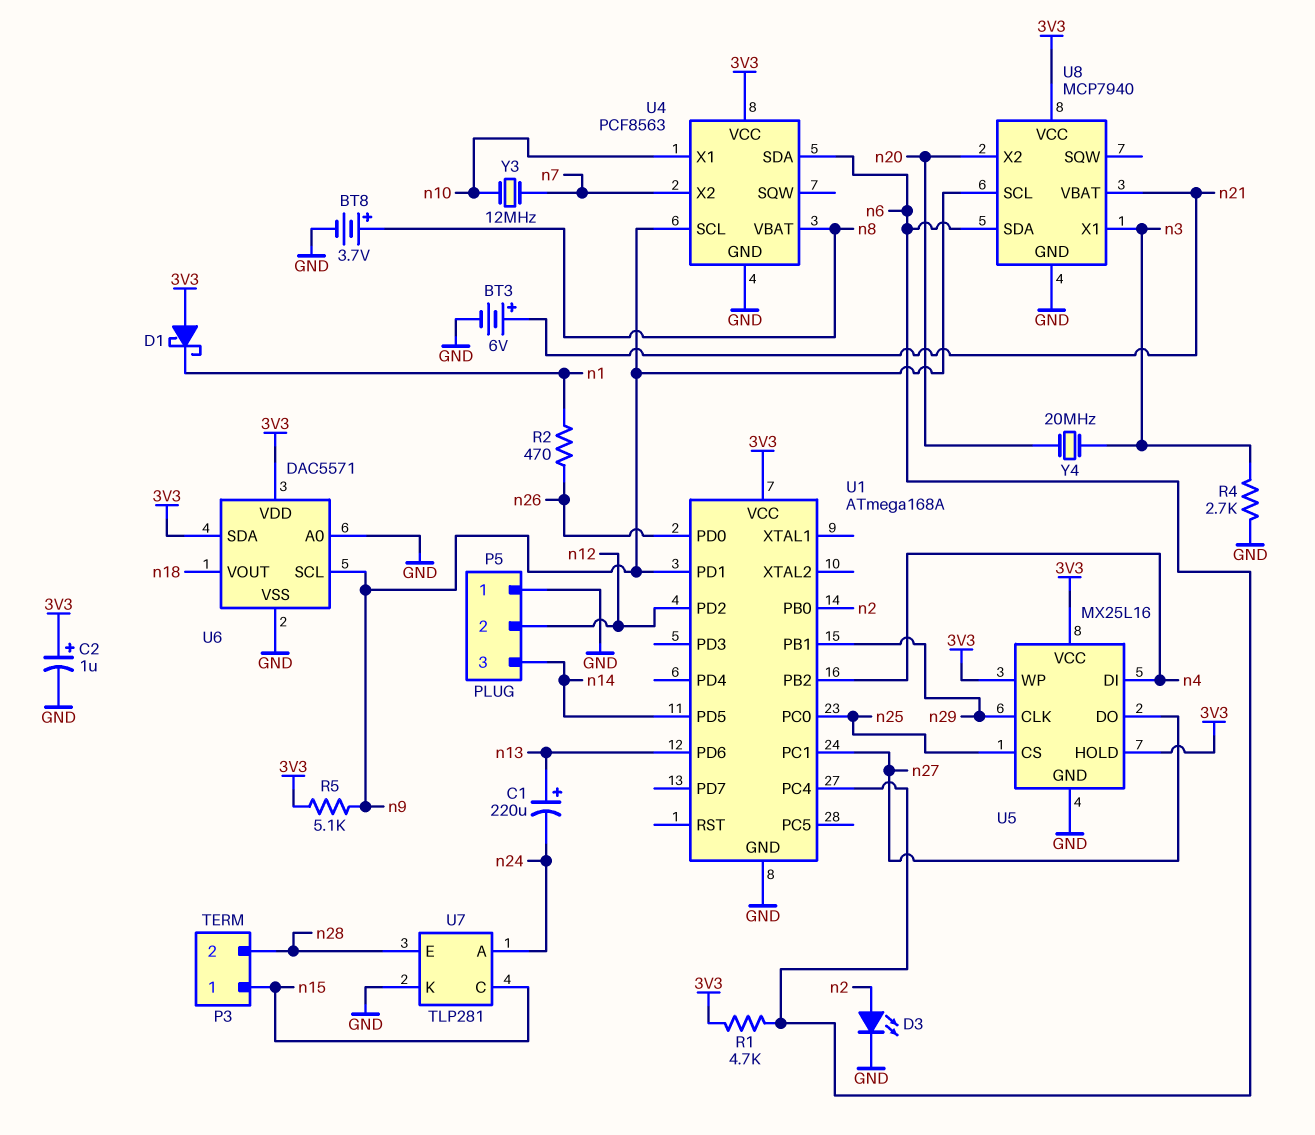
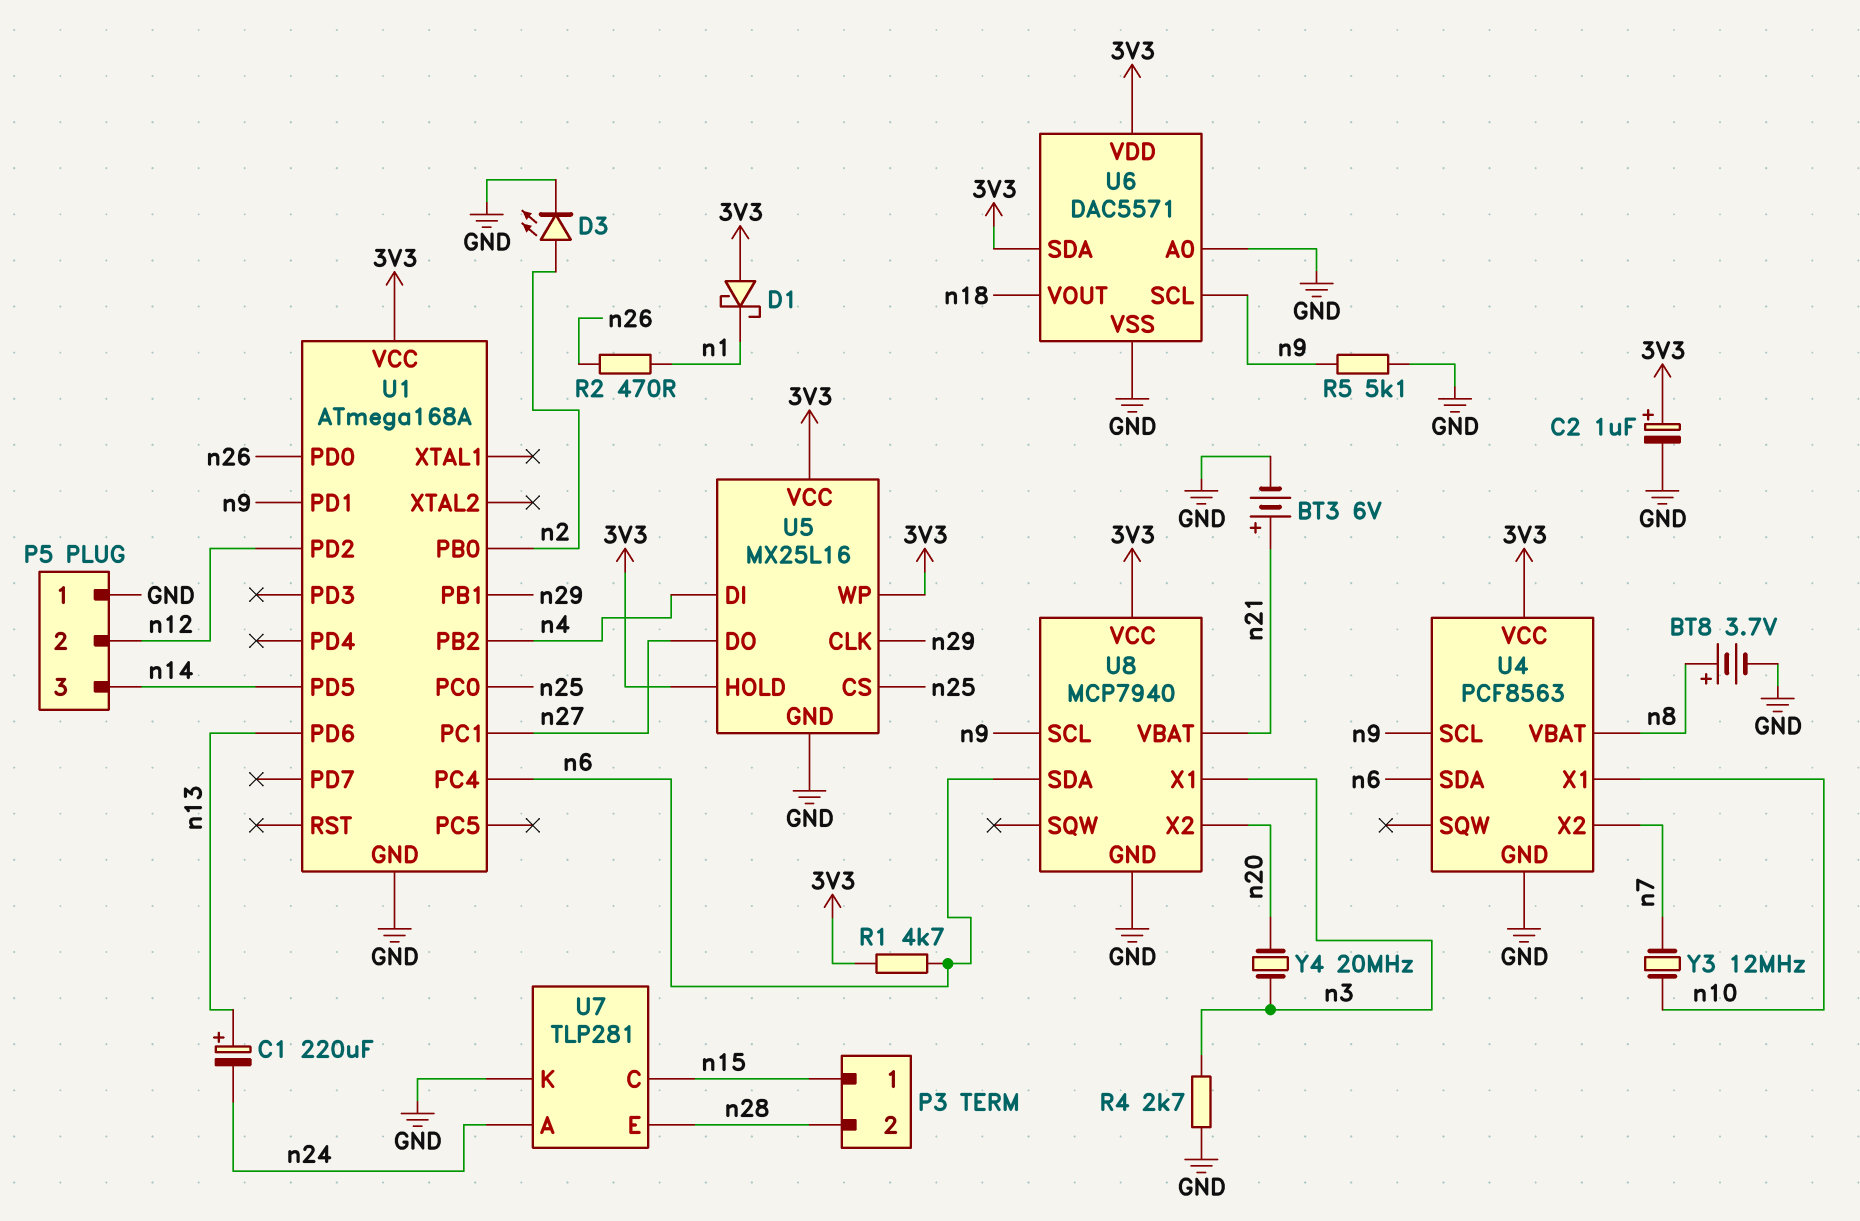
R5: 5.1k (3V3, n9) -> 5.1k (GND, n9)

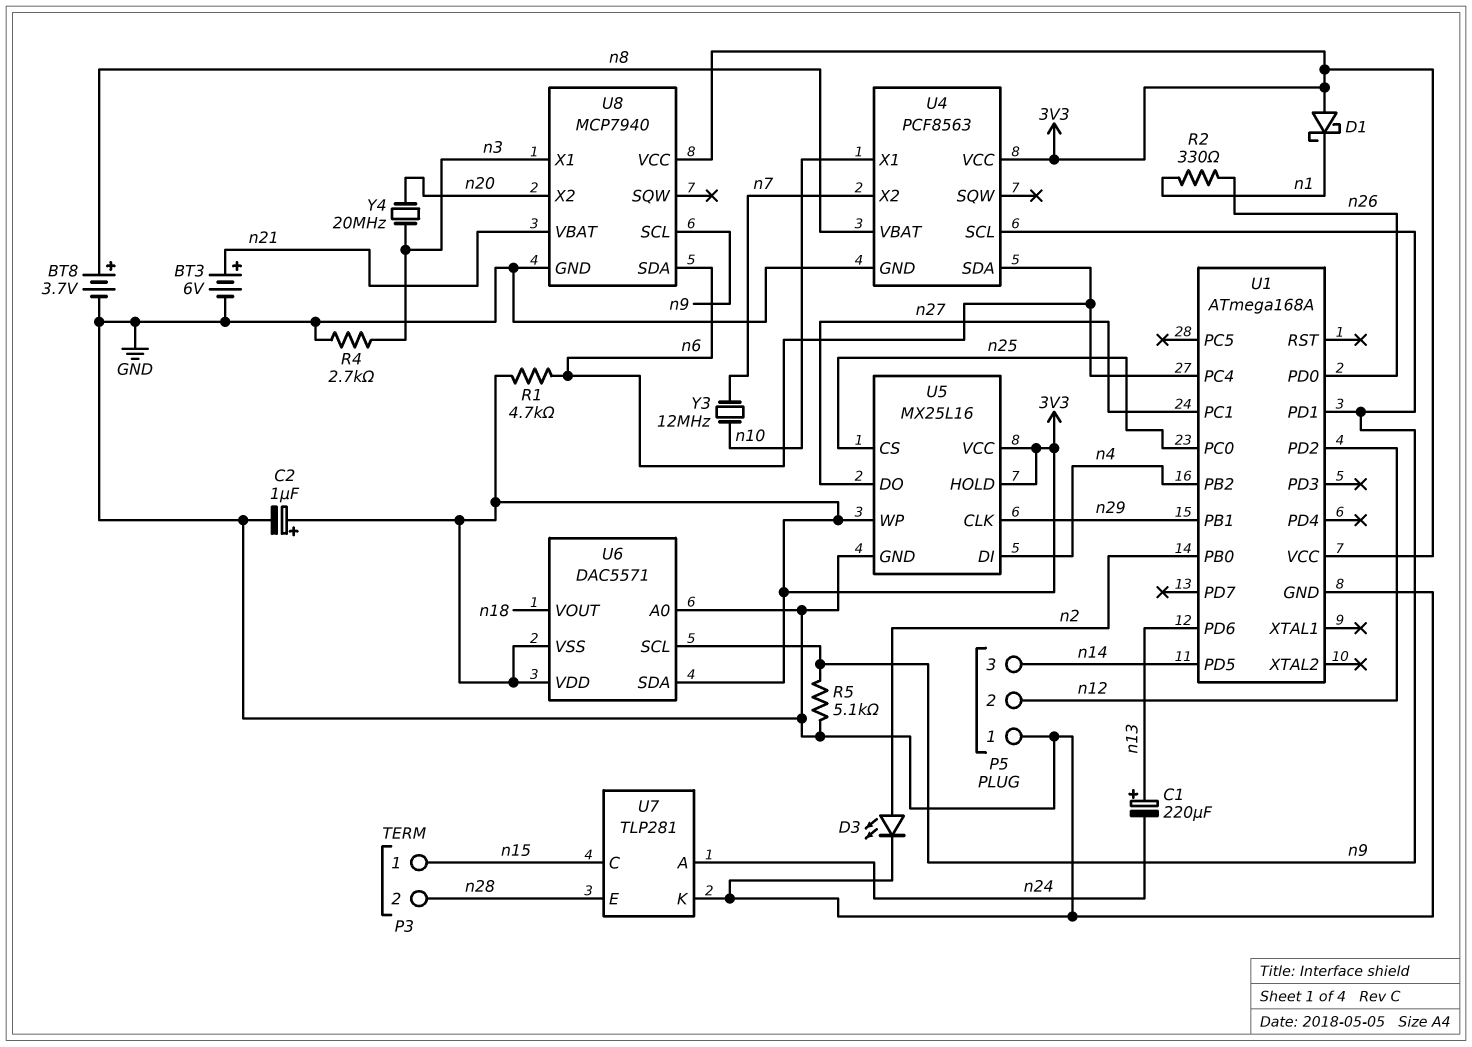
R2: 470 (n1, n26) -> 330 (n1, n26)
U6 pin VSS: GND -> 3V3

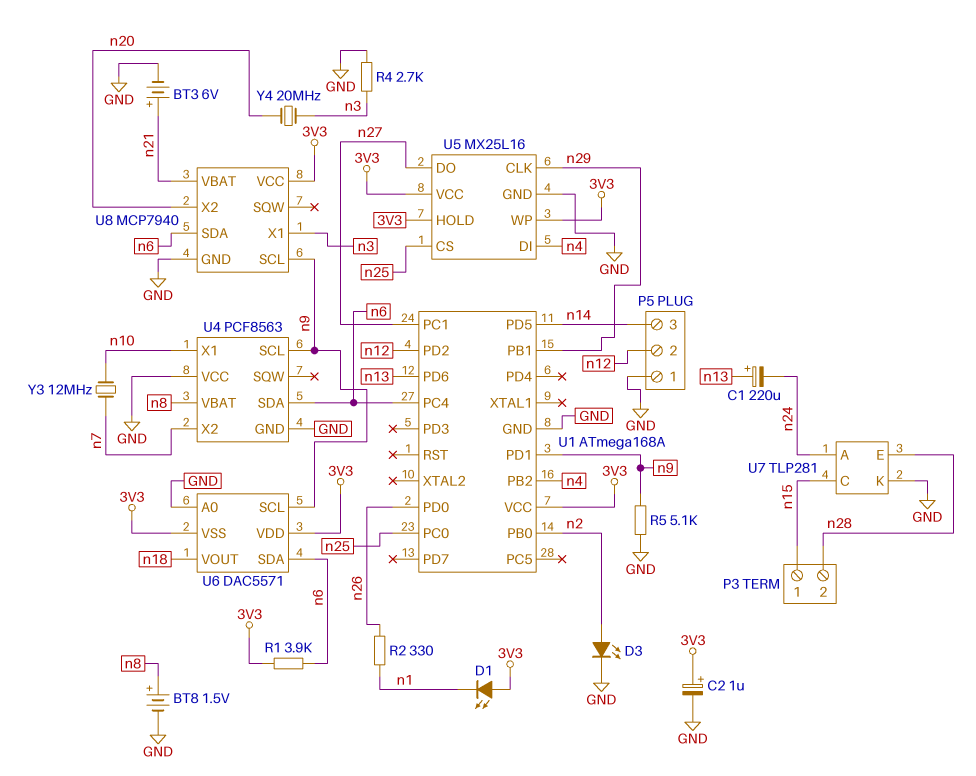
BT8: 3.7V (plus n8, minus GND) -> 1.5V (plus n8, minus GND)
D1: schottky (A 3V3, K n1) -> LED (A 3V3, K n1)
R1: 4.7k (3V3, n6) -> 3.9k (3V3, n6)
U4 pin VCC: 3V3 -> GND
U6 pin SDA: 3V3 -> n6

